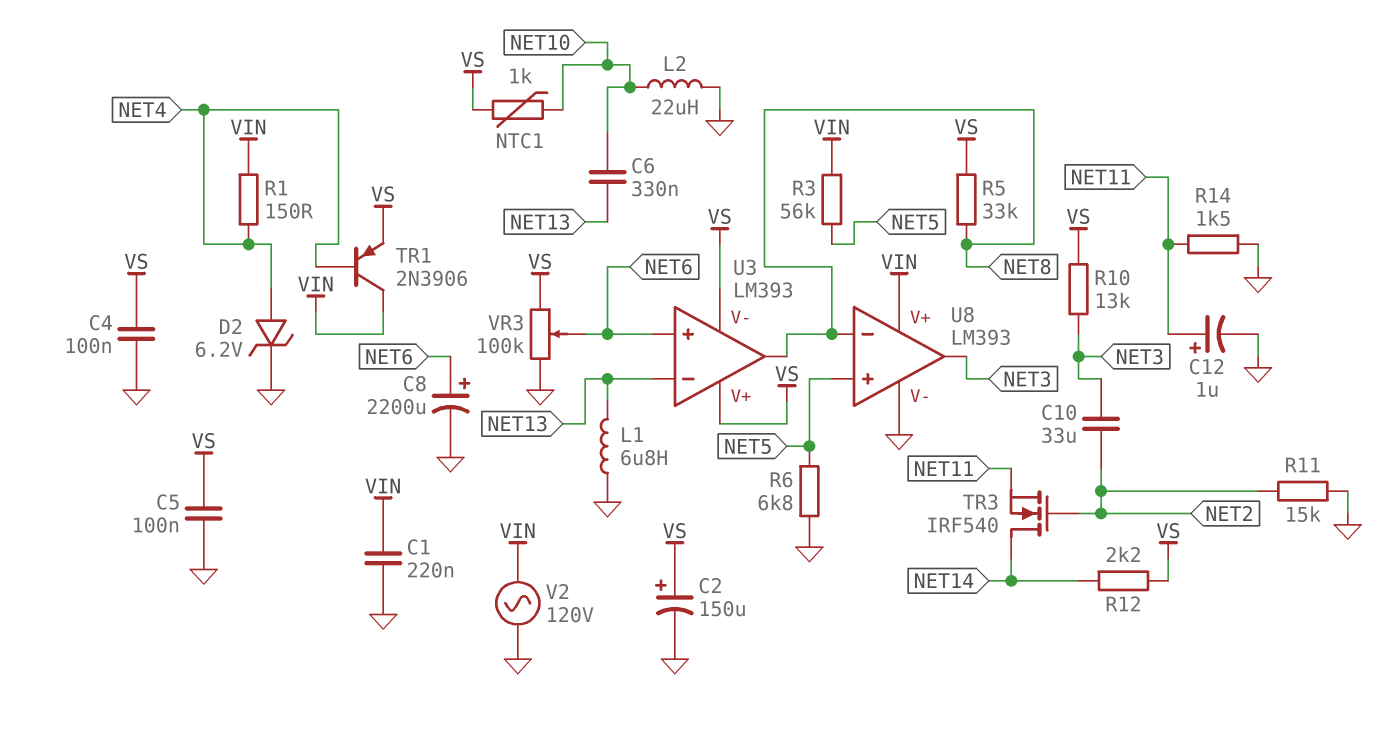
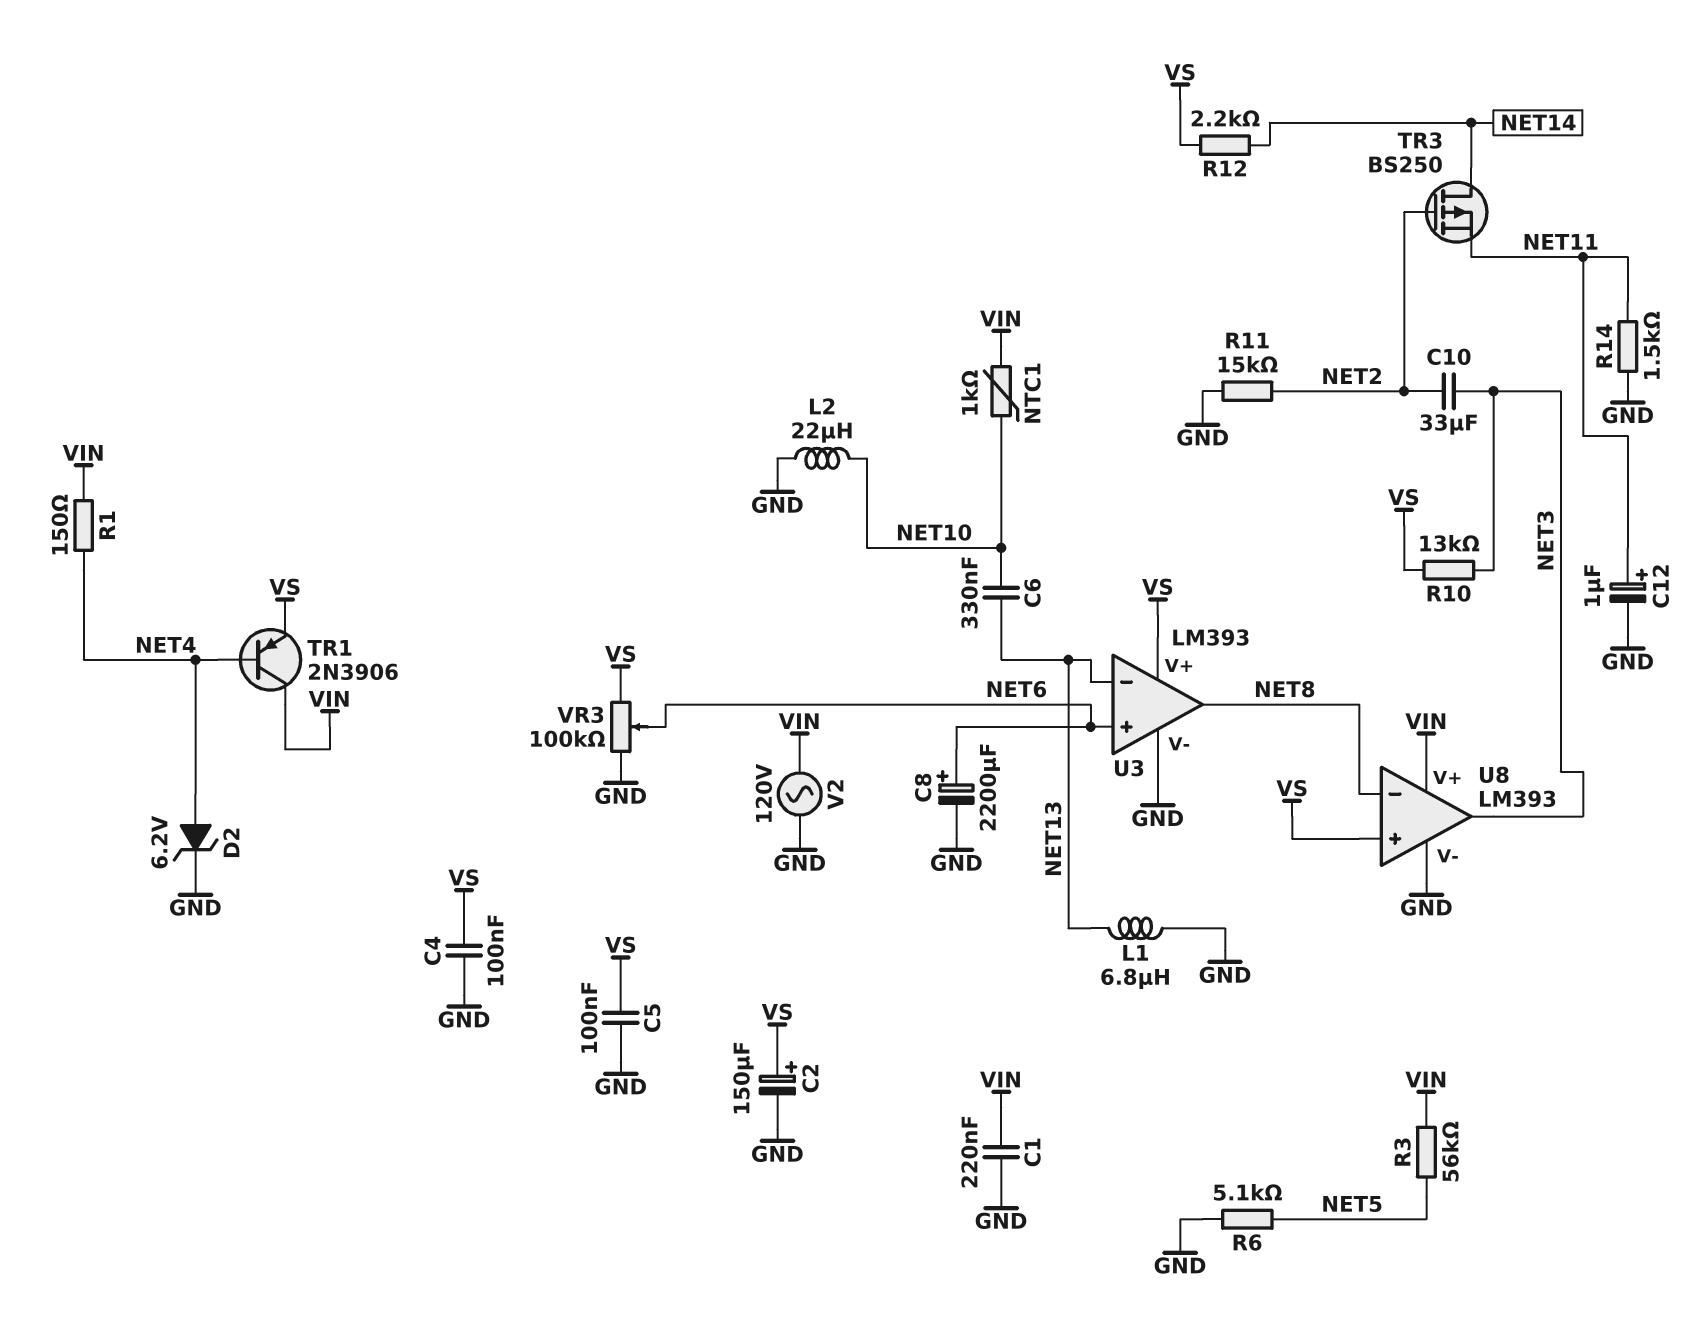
NTC1: 1k (NET10, VS) -> 1k (NET10, VIN)
R5: 33k (NET8, VS) -> none
R6: 6.8k (GND, NET5) -> 5.1k (GND, NET5)
TR3: NMOS IRF540 (G NET2, D NET14, S NET11) -> PMOS BS250 (G NET2, D NET14, S NET11)
U3 pin V-: VS -> GND
U8 pin in+: NET5 -> VS

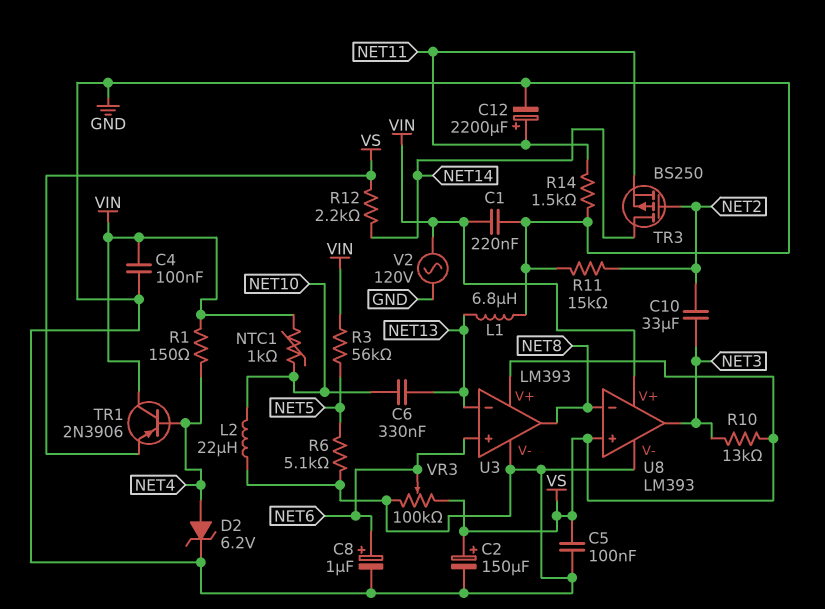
C4: 100nF (GND, VS) -> 100nF (GND, VIN)
C8: 2200uF (plus NET6, minus GND) -> 1uF (plus NET6, minus GND)
C12: 1uF (plus NET11, minus GND) -> 2200uF (plus NET11, minus GND)

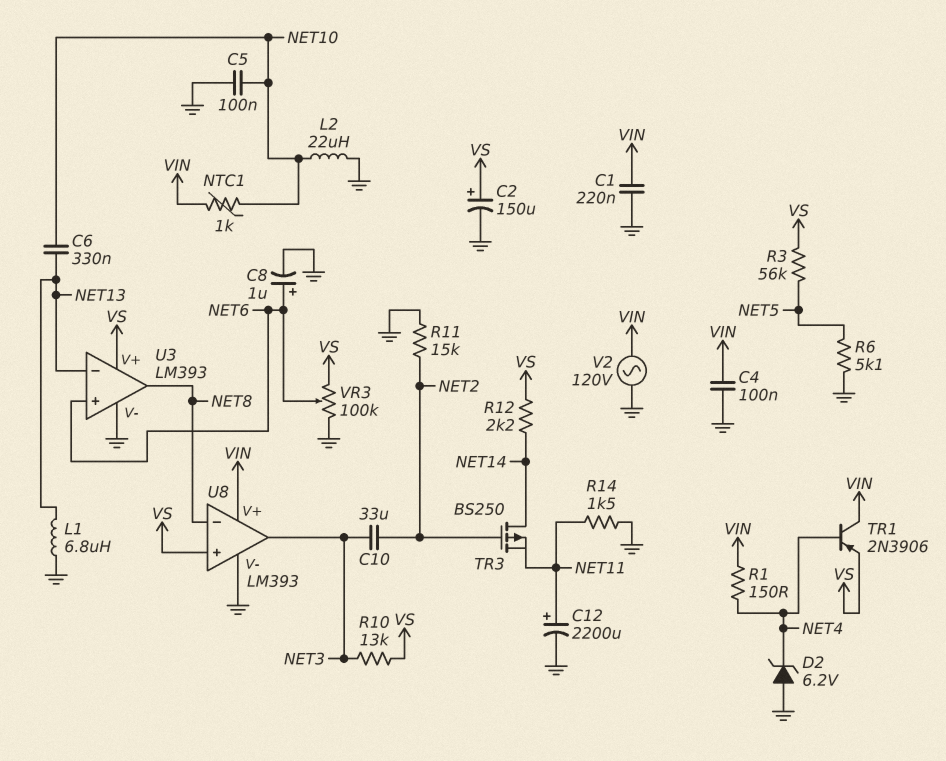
C5: 100nF (GND, VS) -> 100nF (GND, NET10)
D2: zener 6.2V (A NET4, K GND) -> zener 6.2V (A GND, K NET4)
R3: 56k (NET5, VIN) -> 56k (NET5, VS)

